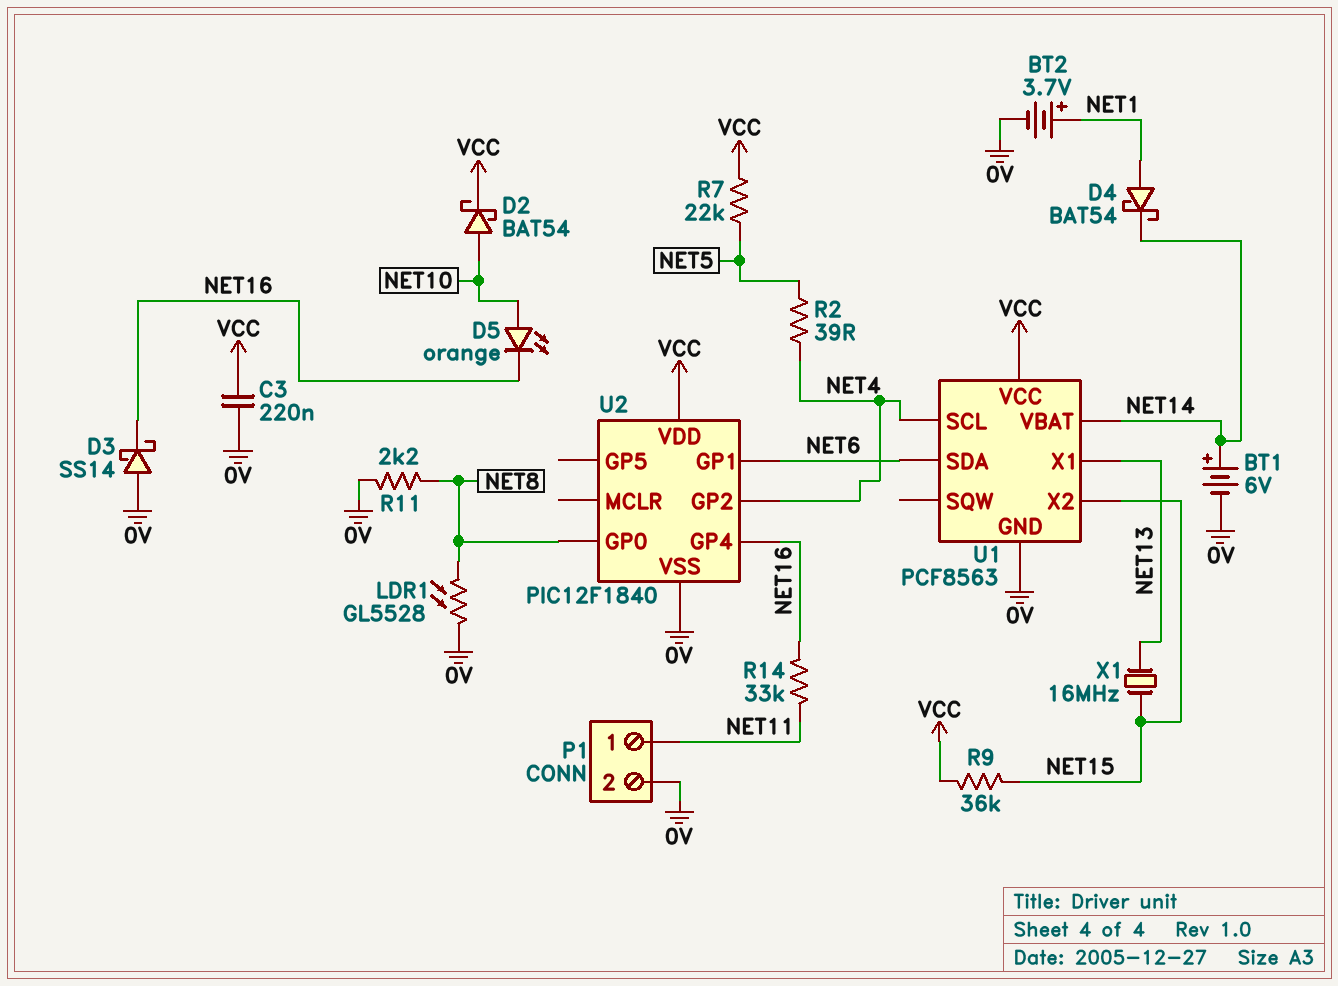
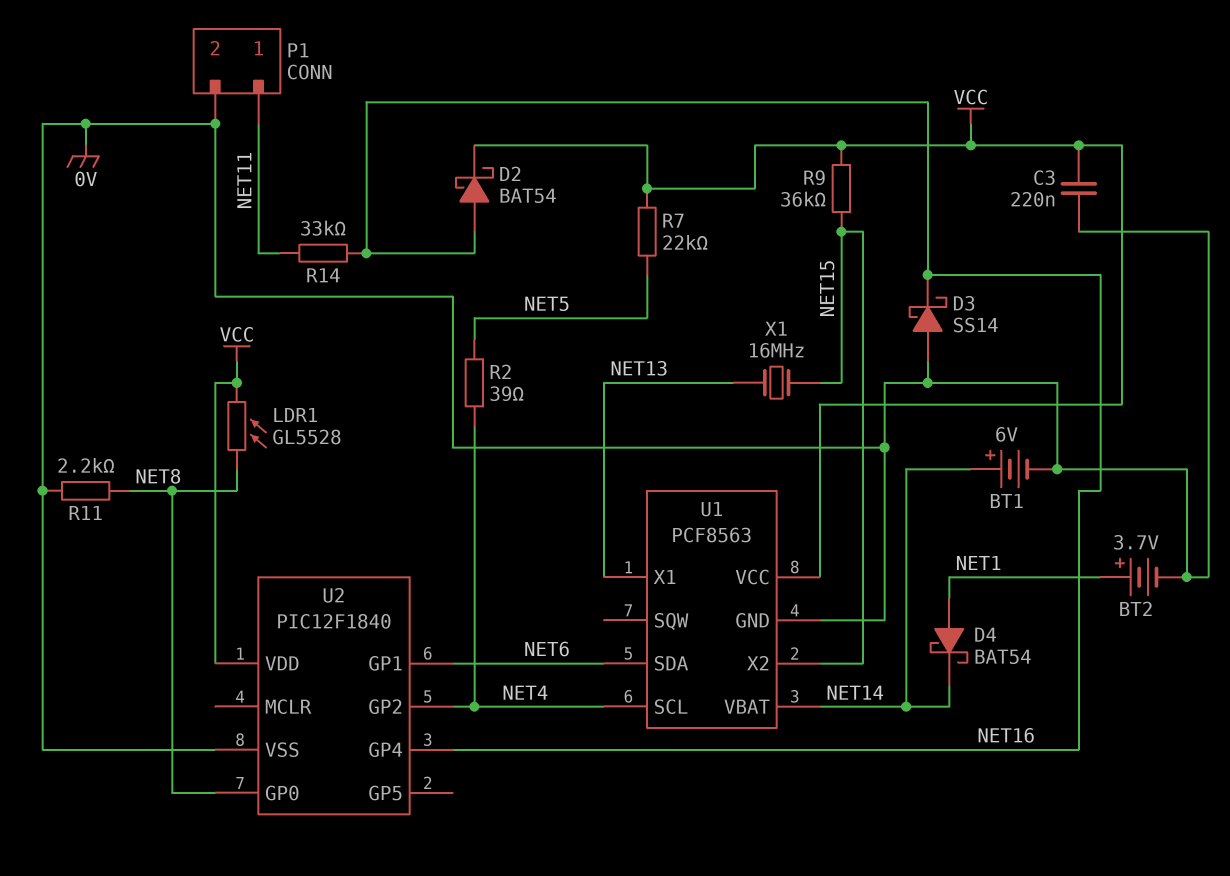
D2: schottky BAT54 (A NET10, K VCC) -> schottky BAT54 (A NET16, K VCC)
D5: LED orange (A NET10, K NET16) -> none
LDR1: GL5528 (0V, NET8) -> GL5528 (NET8, VCC)

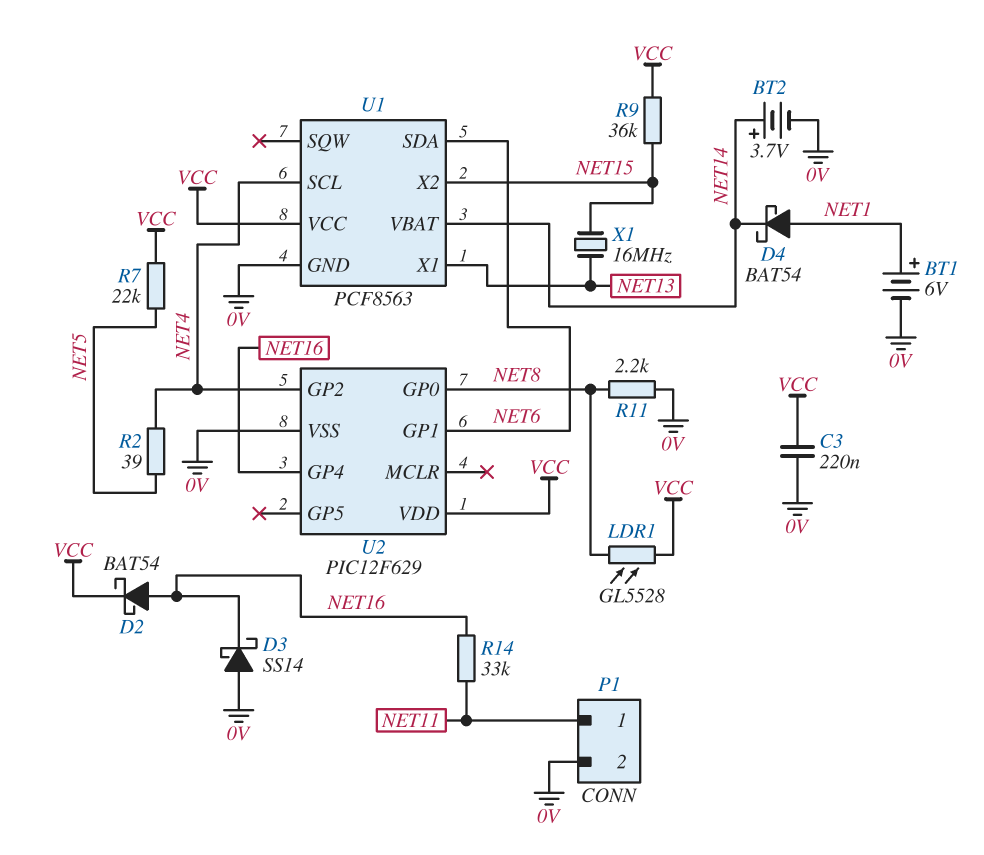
BT1: 6V (plus NET14, minus 0V) -> 6V (plus NET1, minus 0V)
BT2: 3.7V (plus NET1, minus 0V) -> 3.7V (plus NET14, minus 0V)
U2: PIC12F1840 -> PIC12F629

